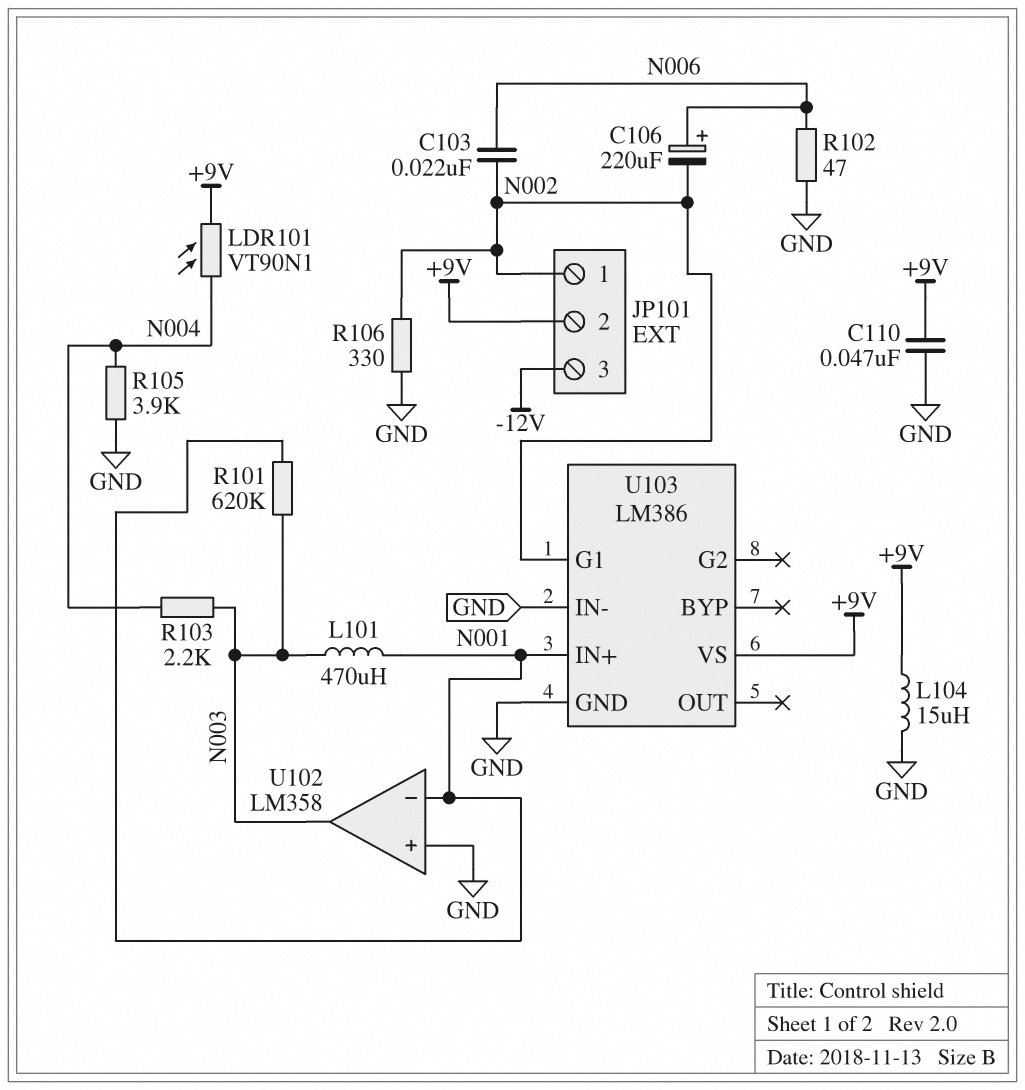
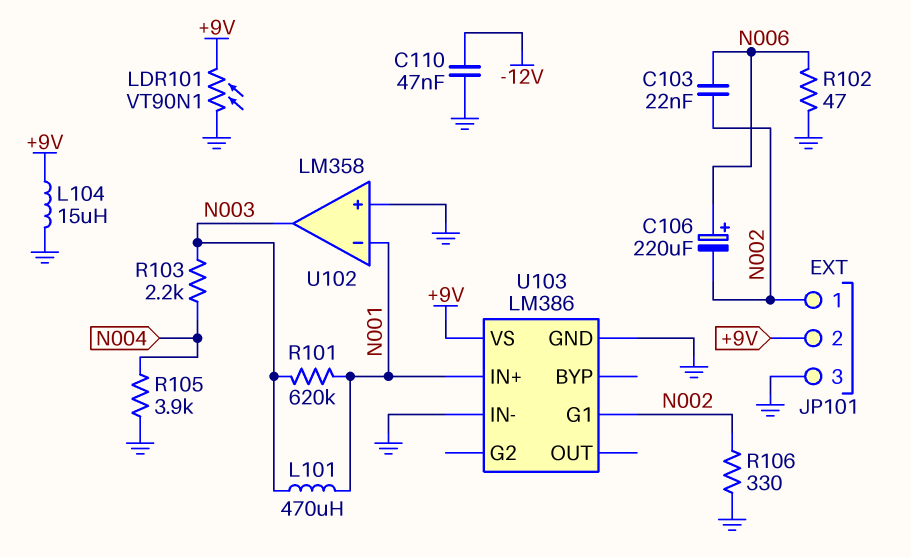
C110: 47nF (+9V, GND) -> 47nF (-12V, GND)
JP101 pin 3: -12V -> GND
LDR101: VT90N1 (+9V, N004) -> VT90N1 (+9V, GND)

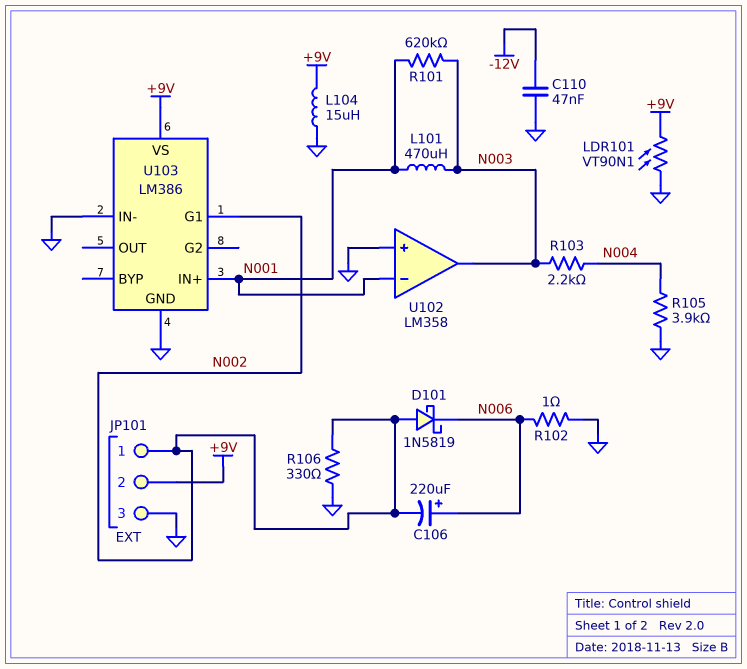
C103: 22nF (N002, N006) -> none
D101: none -> schottky 1N5819 (A N002, K N006)
R102: 47 (GND, N006) -> 1 (GND, N006)

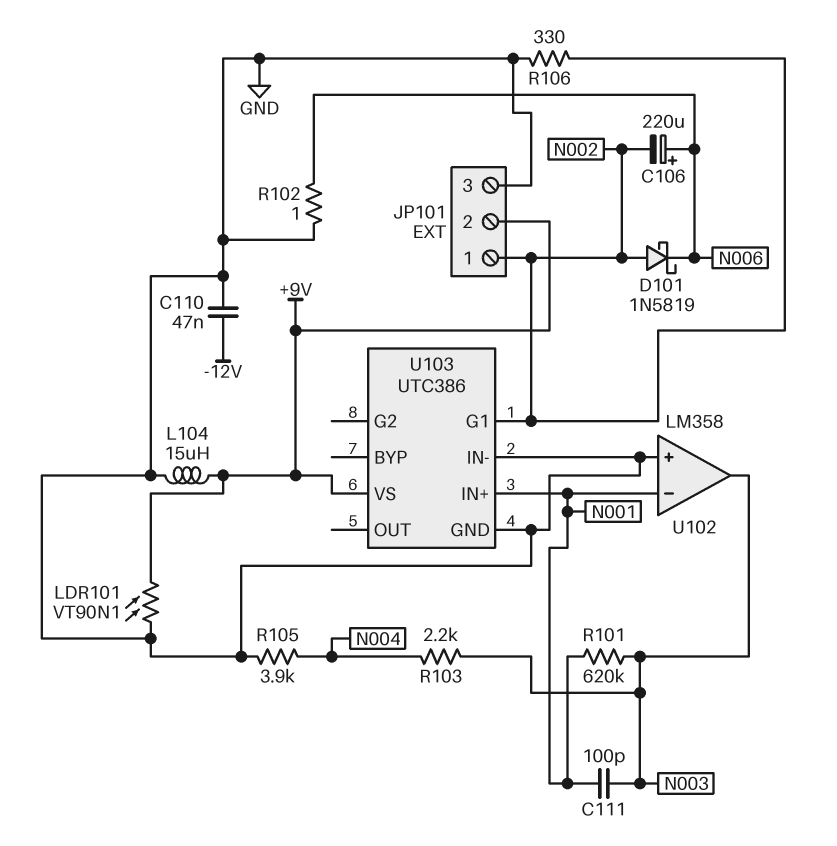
C111: none -> 100pF (N001, N003)
L101: 470uH (N001, N003) -> none
U103: LM386 -> UTC386

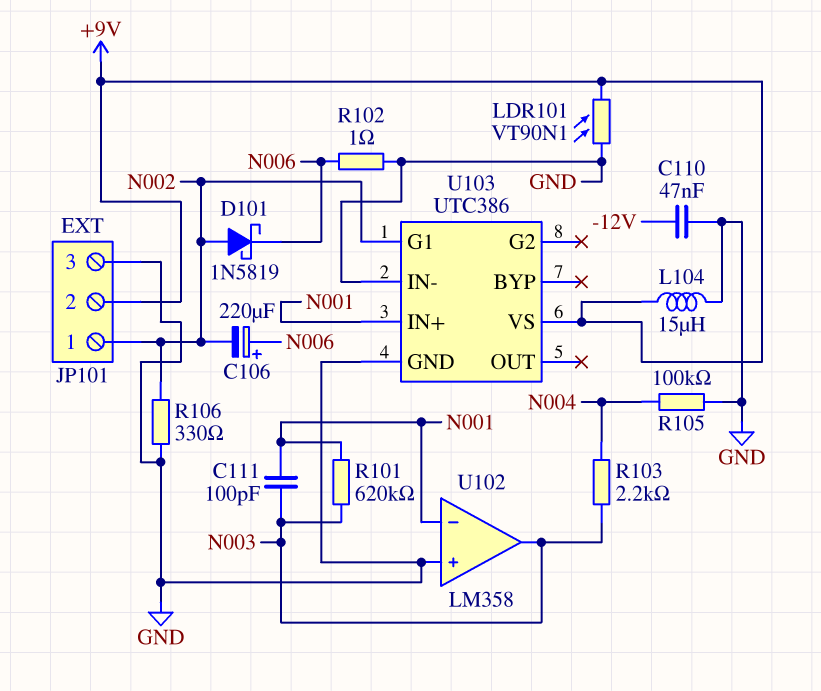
R105: 3.9k (GND, N004) -> 100k (GND, N004)

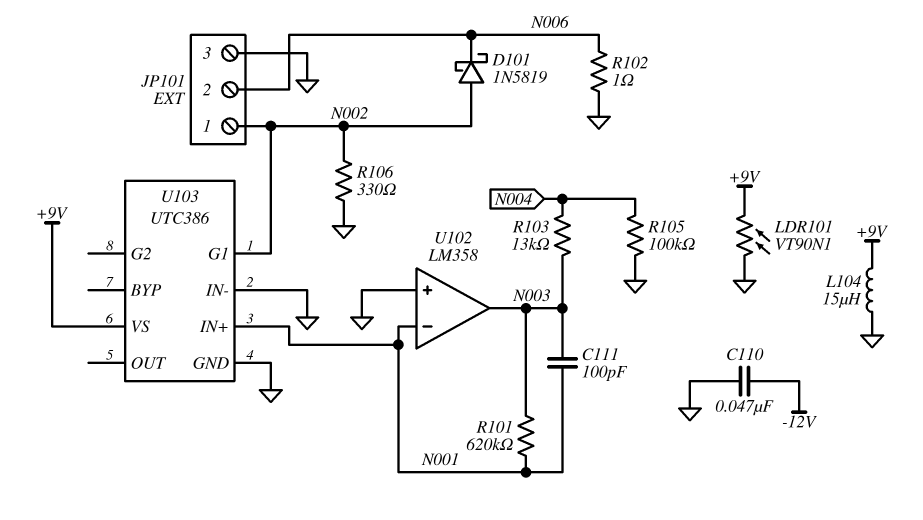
C106: 220uF (plus N006, minus N002) -> none
JP101 pin 2: +9V -> N006
R103: 2.2k (N003, N004) -> 13k (N003, N004)

